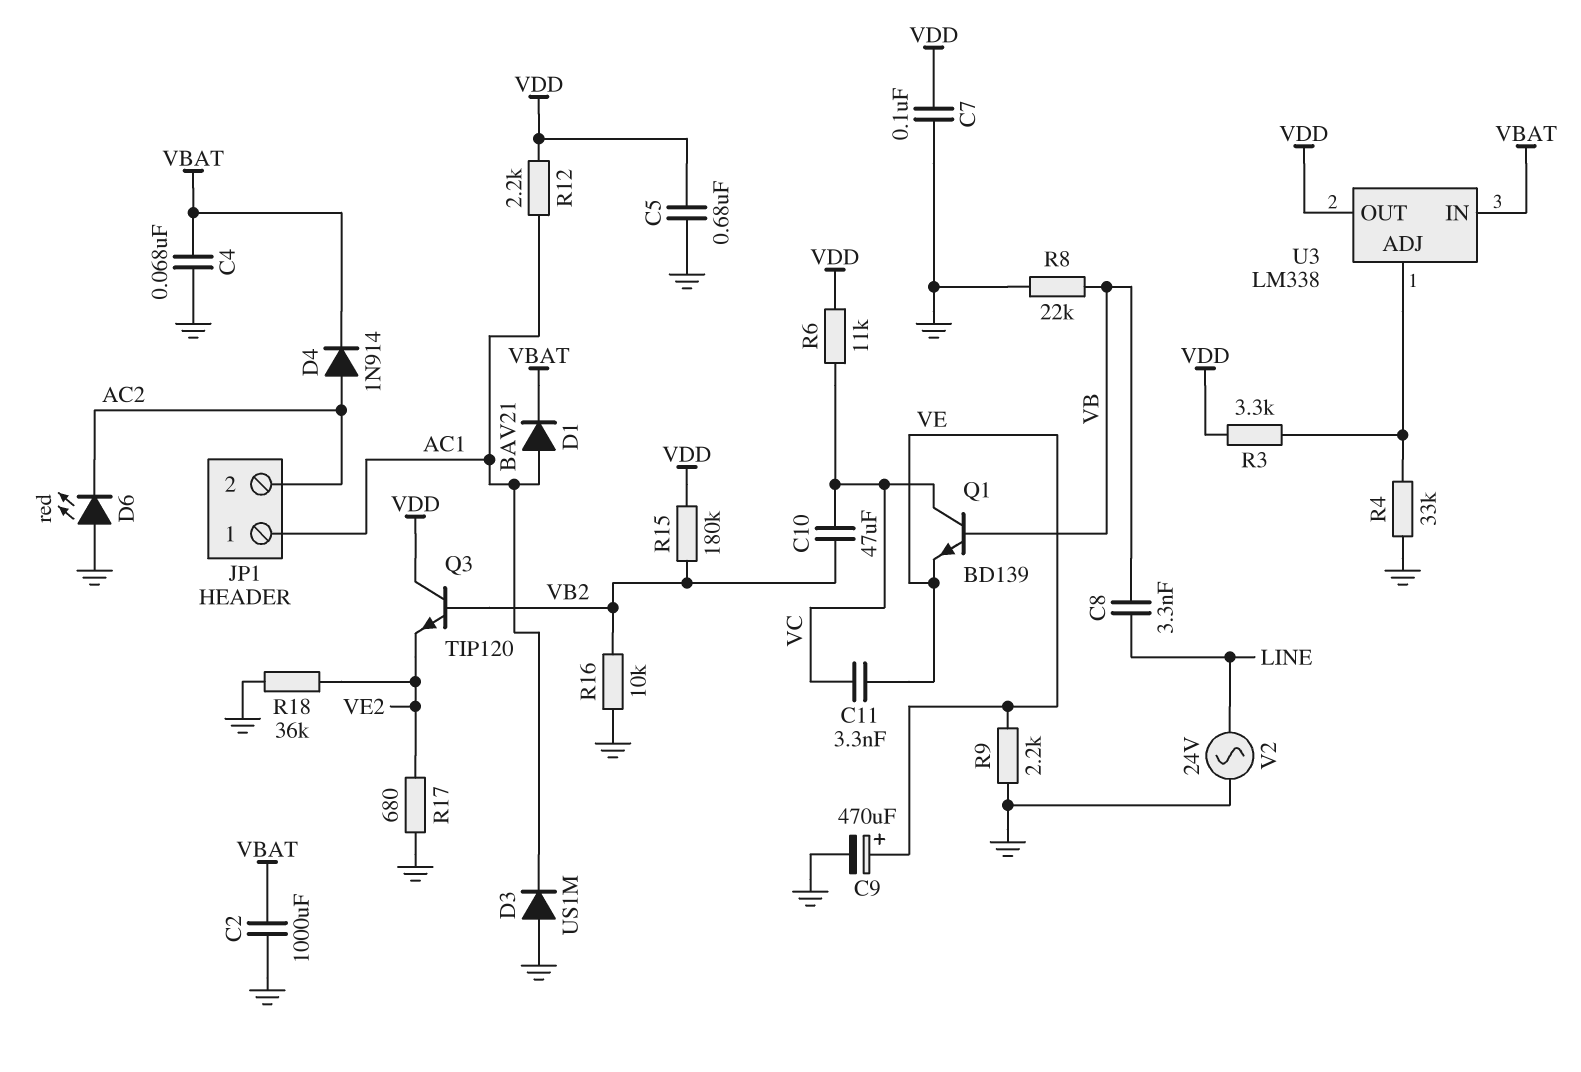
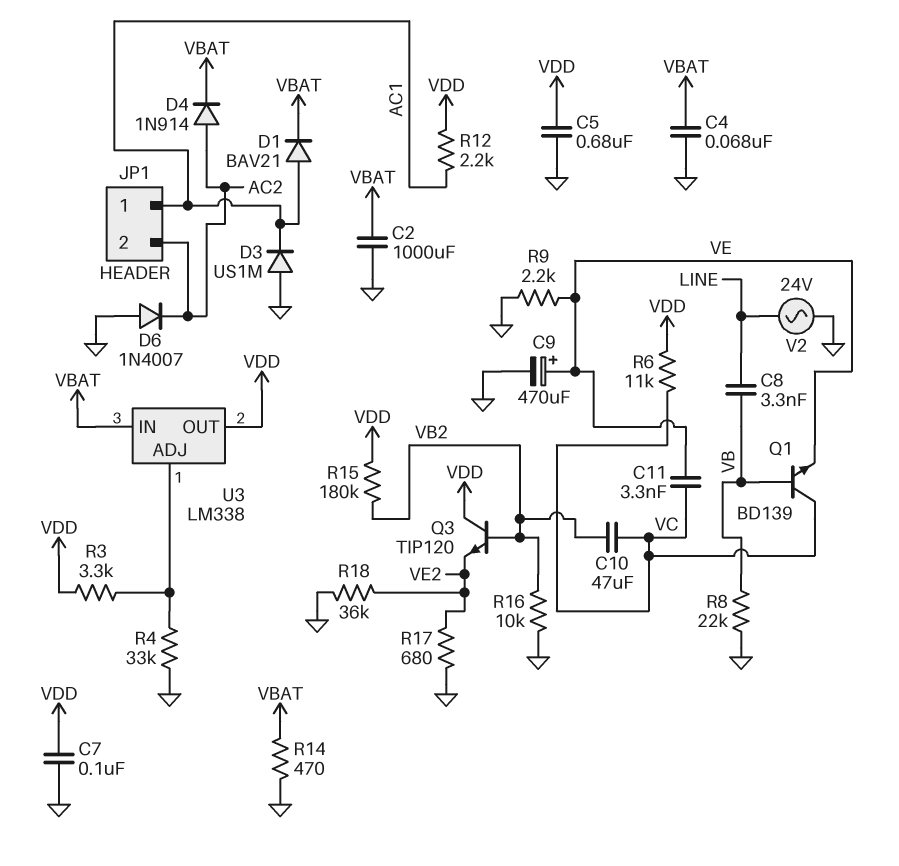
D6: LED red (A GND, K AC2) -> diode 1N4007 (A GND, K AC2)
R14: none -> 470 (GND, VBAT)

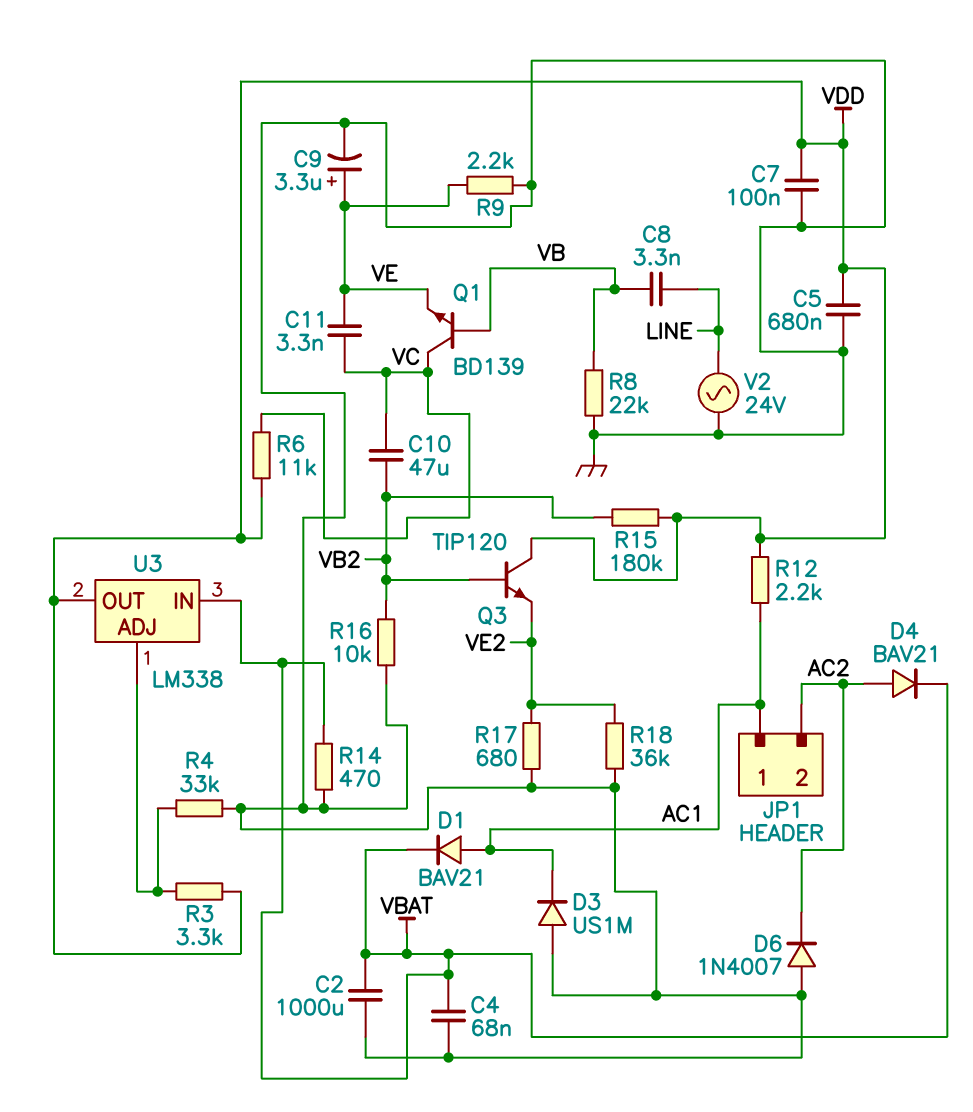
C9: 470uF (plus VE, minus GND) -> 3.3uF (plus VE, minus GND)
D4: diode 1N914 (A AC2, K VBAT) -> diode BAV21 (A AC2, K VBAT)

